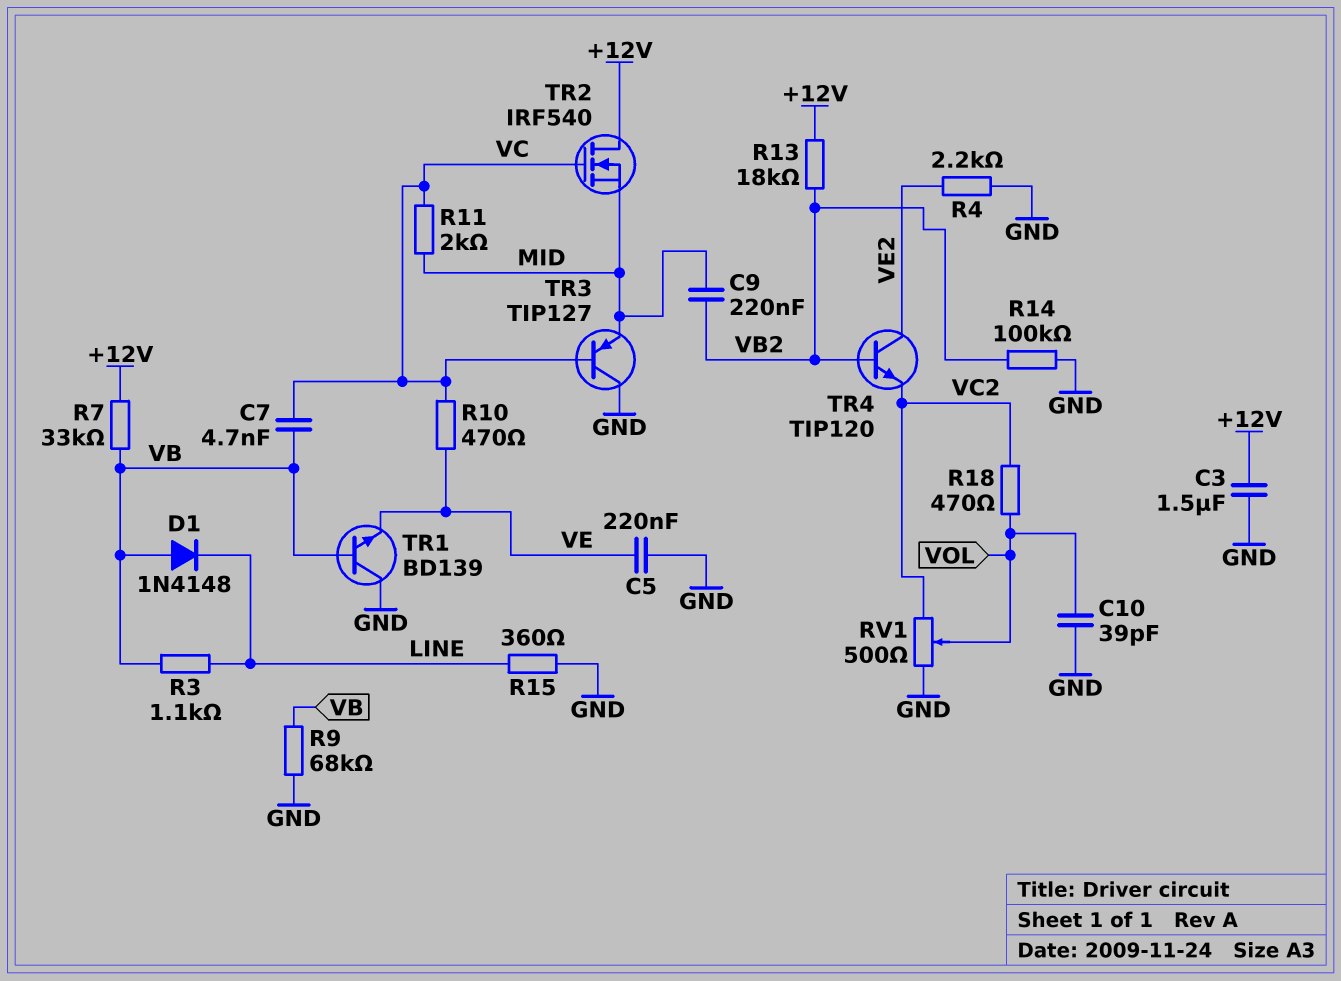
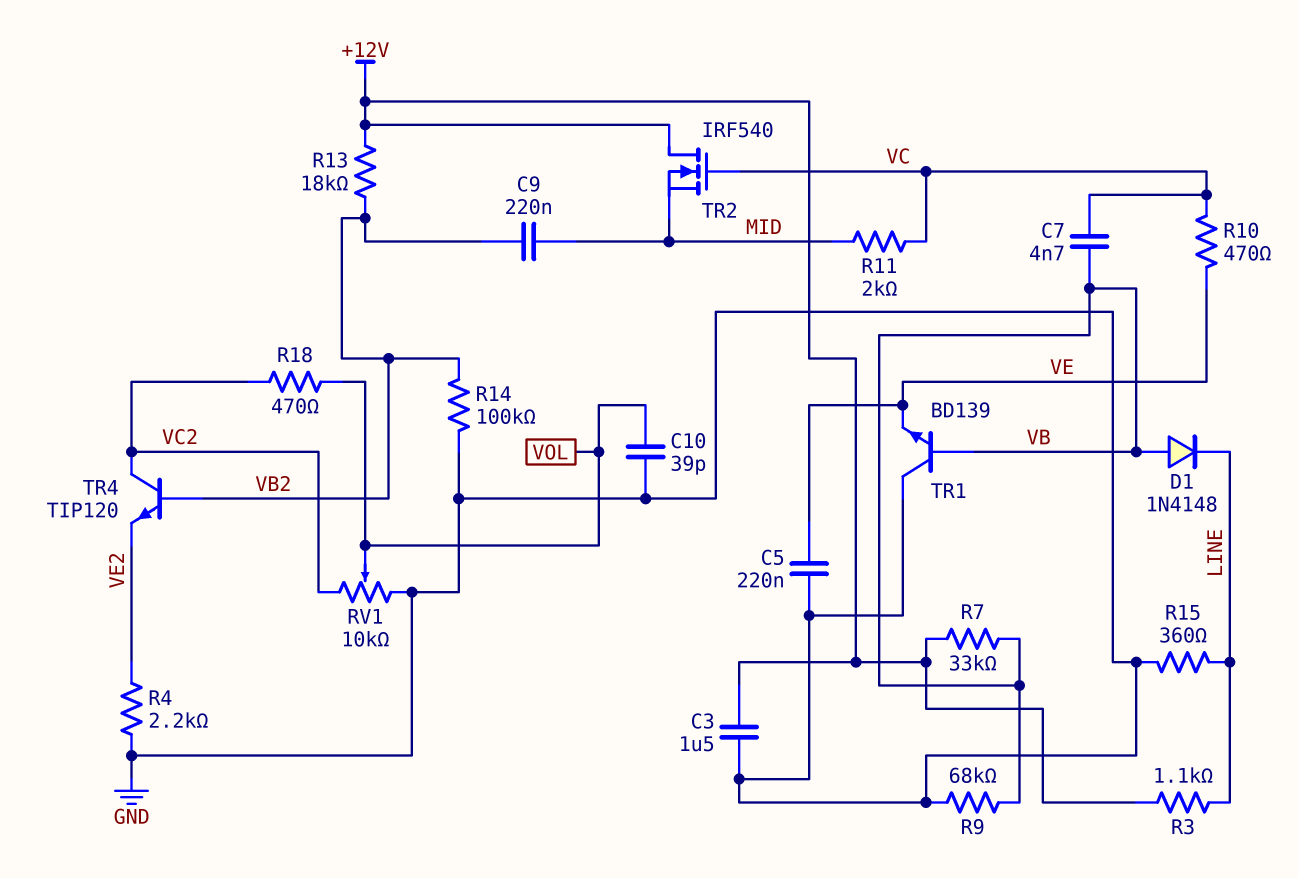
R3: 1.1k (LINE, VB) -> 1.1k (+12V, LINE)
RV1: 500 (GND, VC2, wiper VOL) -> 10k (GND, VC2, wiper VOL)
TR3: PNP TIP127 (B VC, C GND, E MID) -> none
TR4: NPN TIP120 (B VB2, C VE2, E VC2) -> NPN TIP120 (B VB2, C VC2, E VE2)

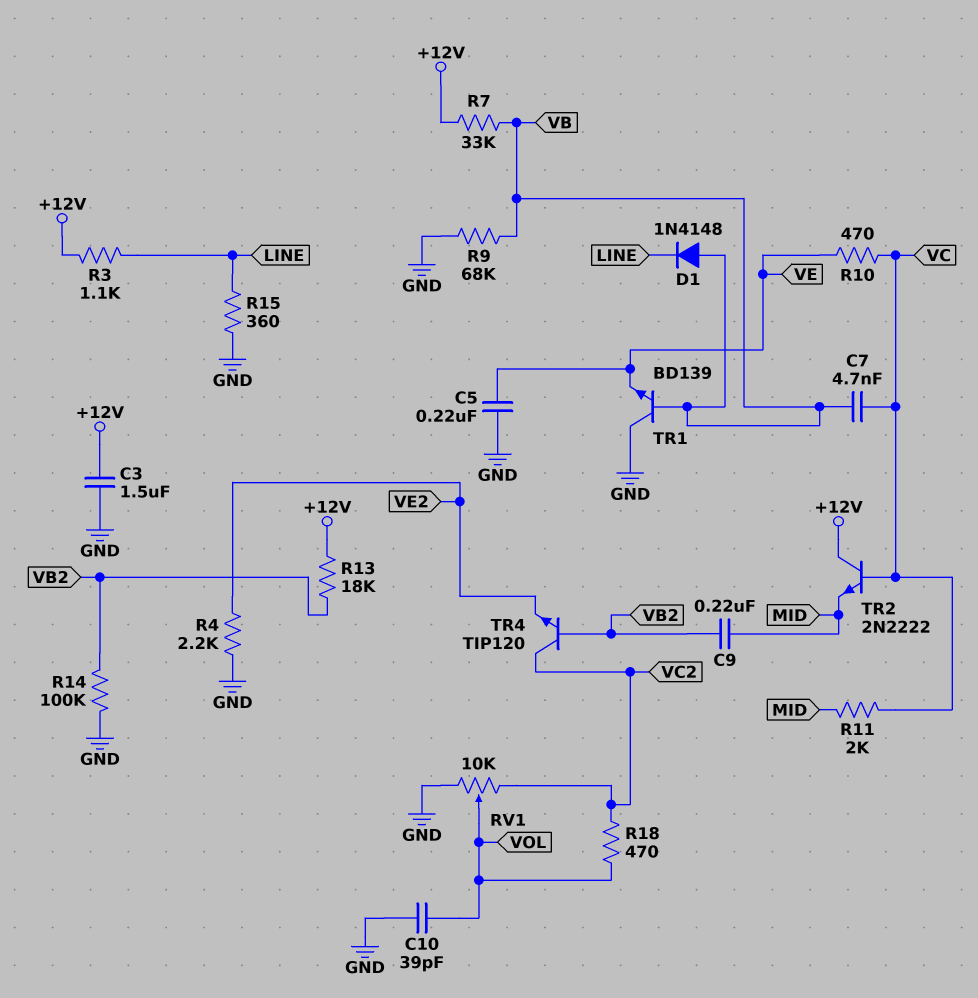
TR2: NMOS IRF540 (G VC, D +12V, S MID) -> NPN 2N2222 (B VC, C +12V, E MID)

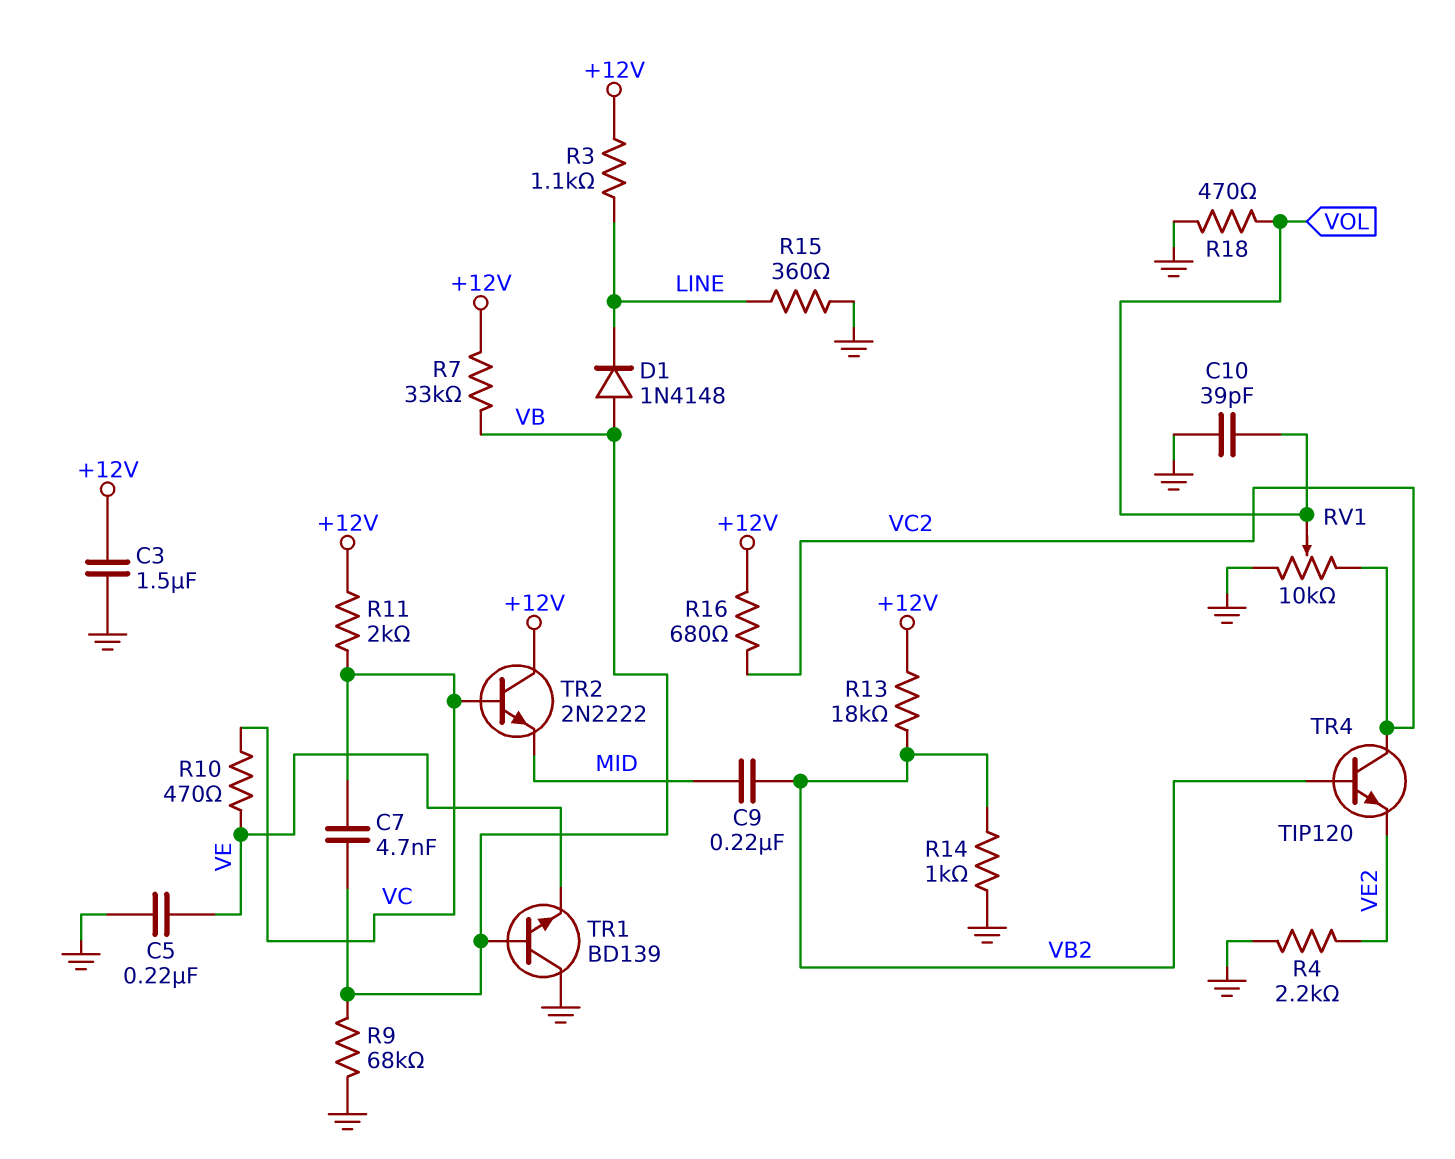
R11: 2k (MID, VC) -> 2k (+12V, VC)
R14: 100k (GND, VB2) -> 1k (GND, VB2)
R16: none -> 680 (+12V, VC2)
R18: 470 (VC2, VOL) -> 470 (GND, VOL)

